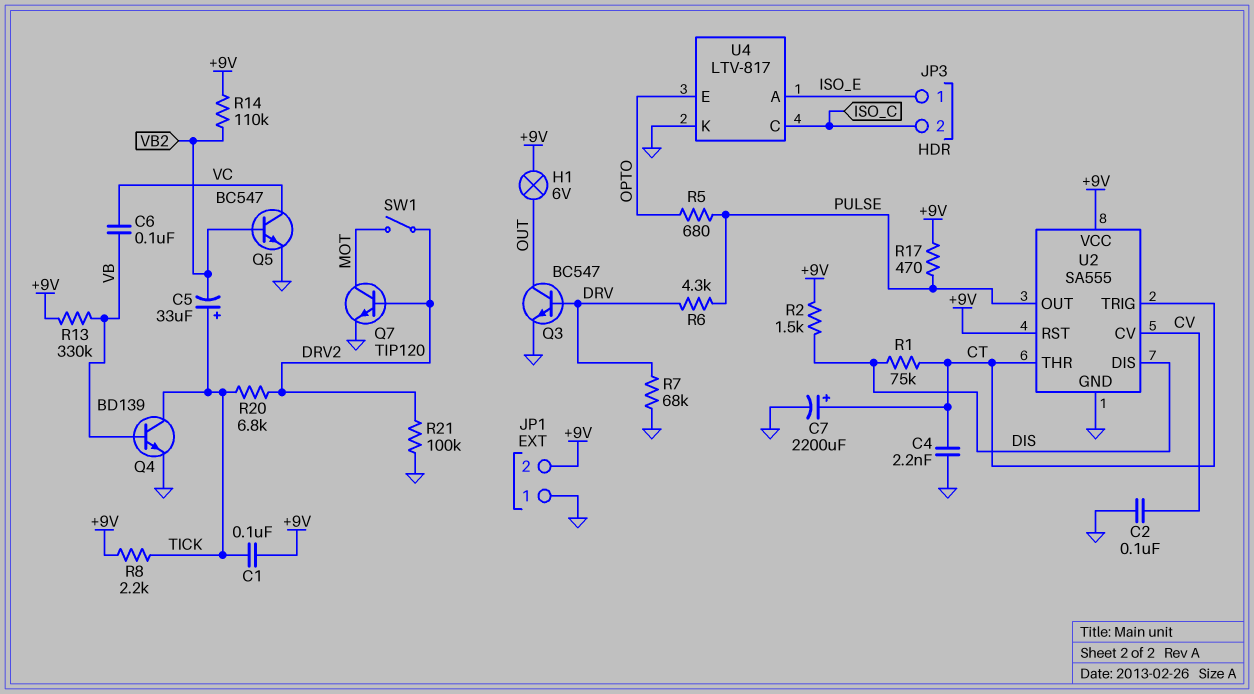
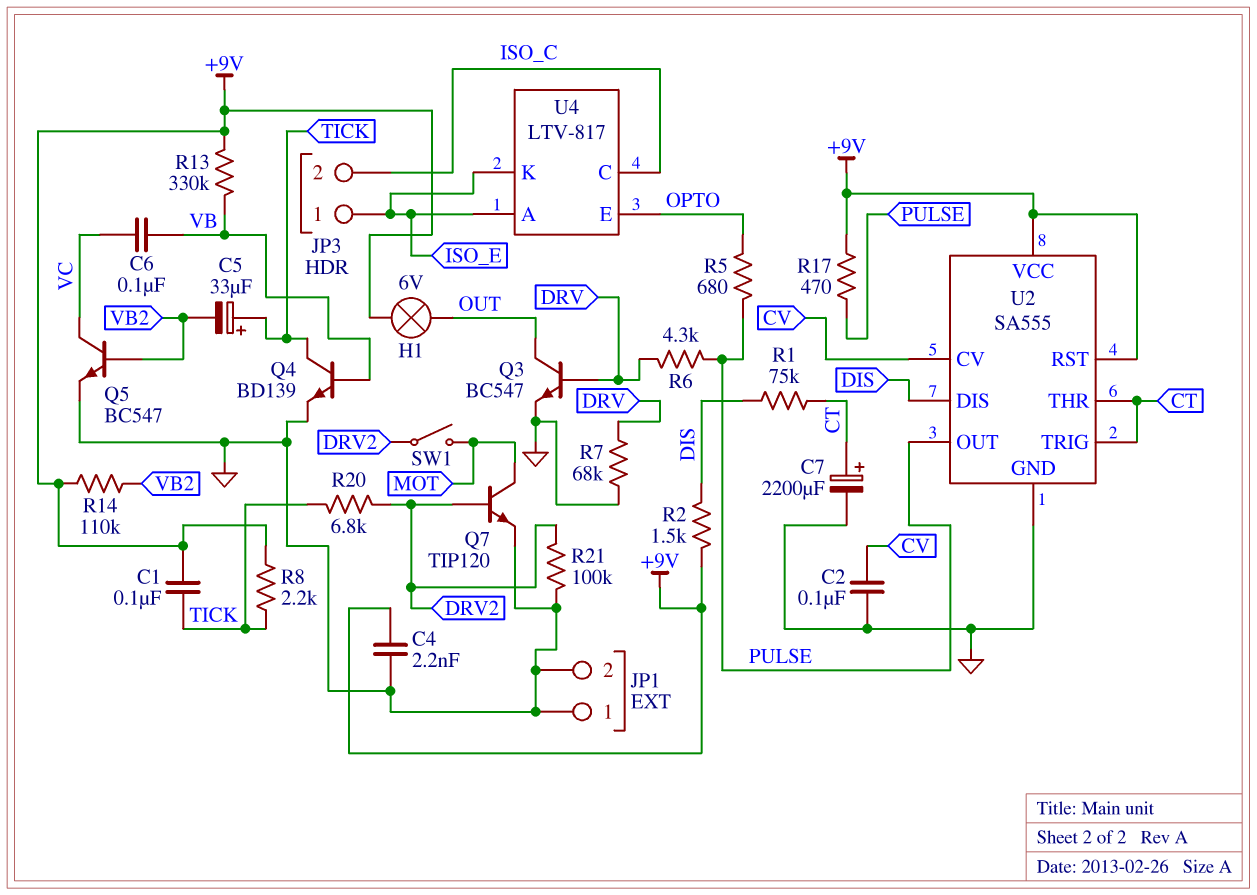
C4: 2.2nF (CT, GND) -> 2.2nF (+9V, GND)
JP1 pin 2: +9V -> GND
U4 pin K: GND -> ISO_E

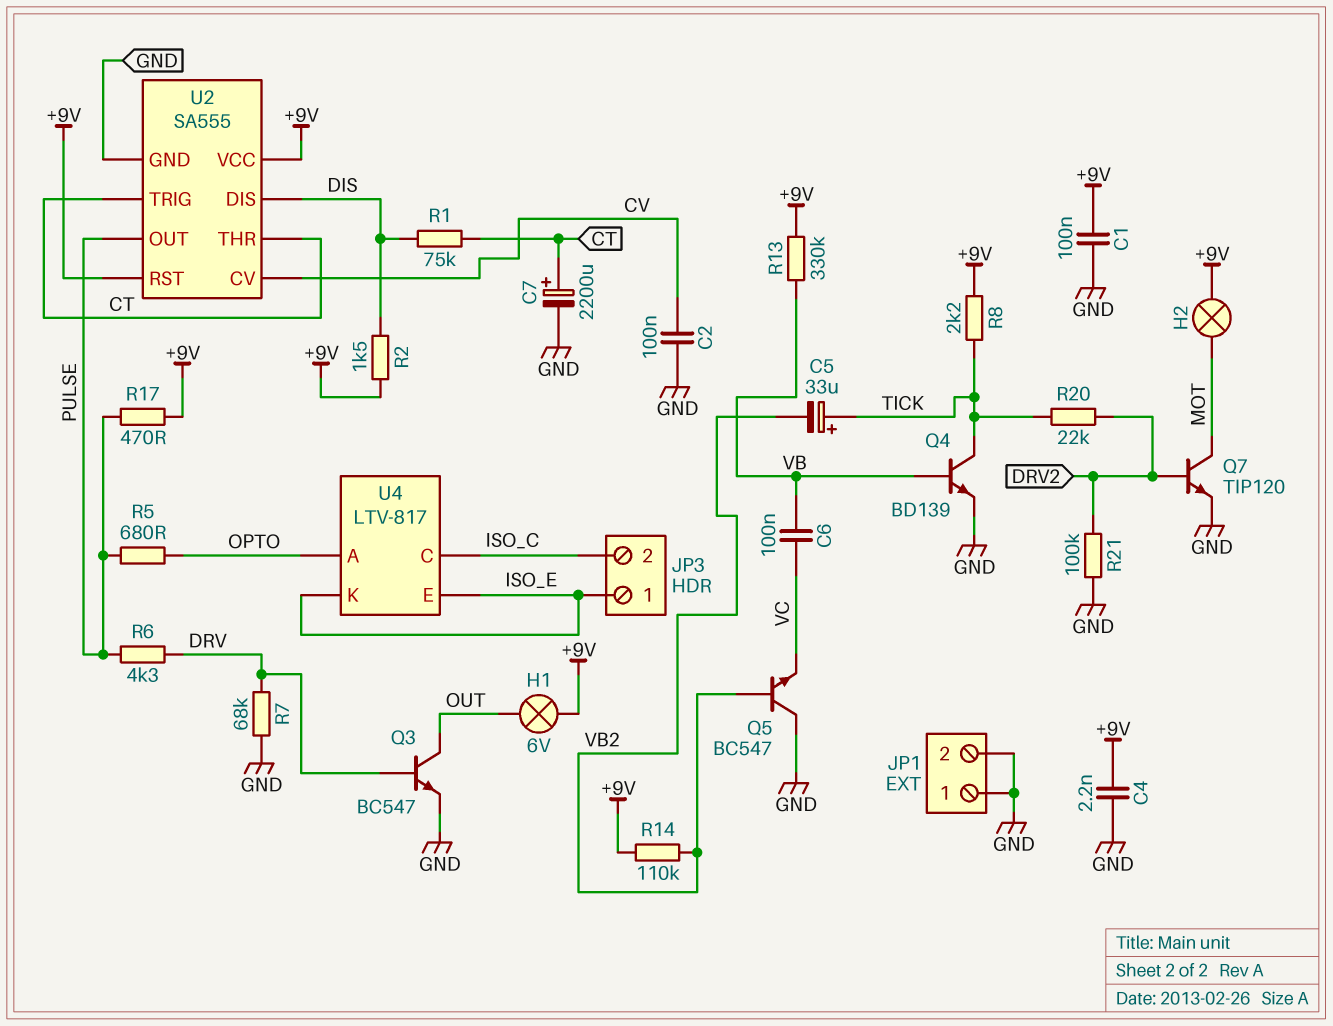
C1: 100nF (+9V, TICK) -> 100nF (+9V, GND)
H2: none -> lamp (+9V, MOT)
Q5: NPN BC547 (B VB2, C VC, E GND) -> NPN BC547 (B VB2, C GND, E VC)
R20: 6.8k (DRV2, TICK) -> 22k (DRV2, TICK)
SW1: switch (DRV2, MOT) -> none
U4 pin A: ISO_E -> OPTO
U4 pin E: OPTO -> ISO_E

